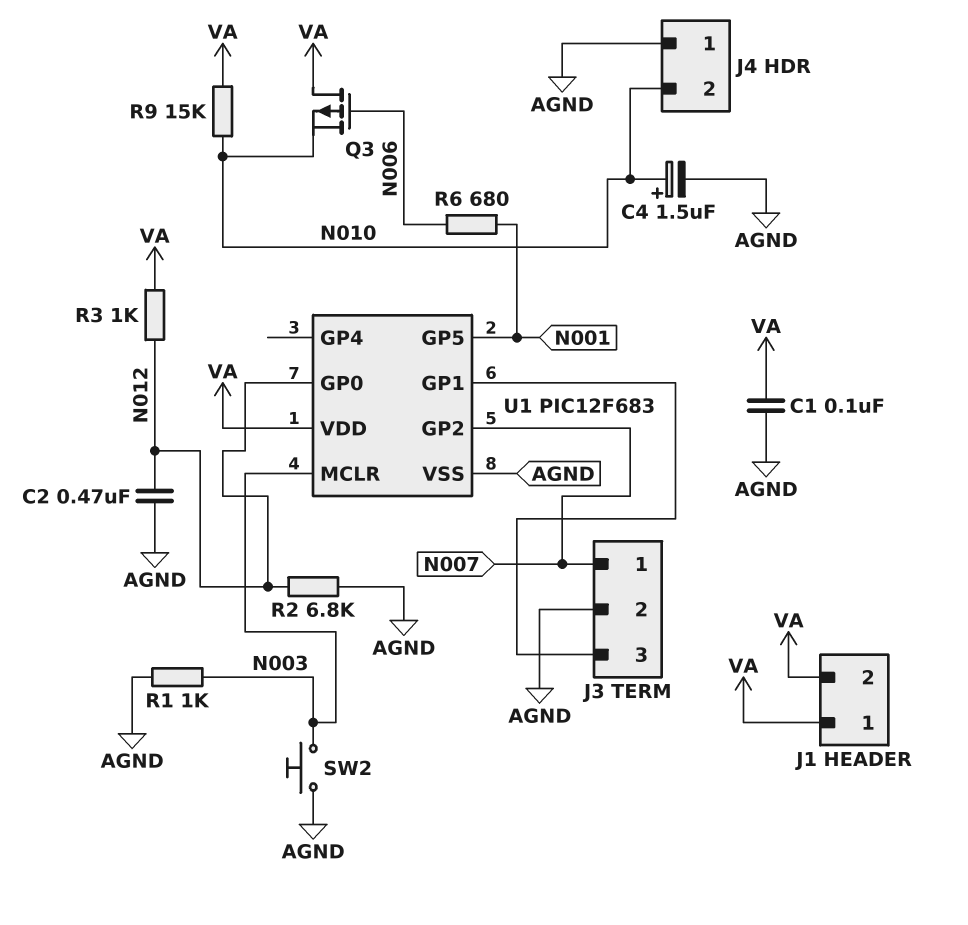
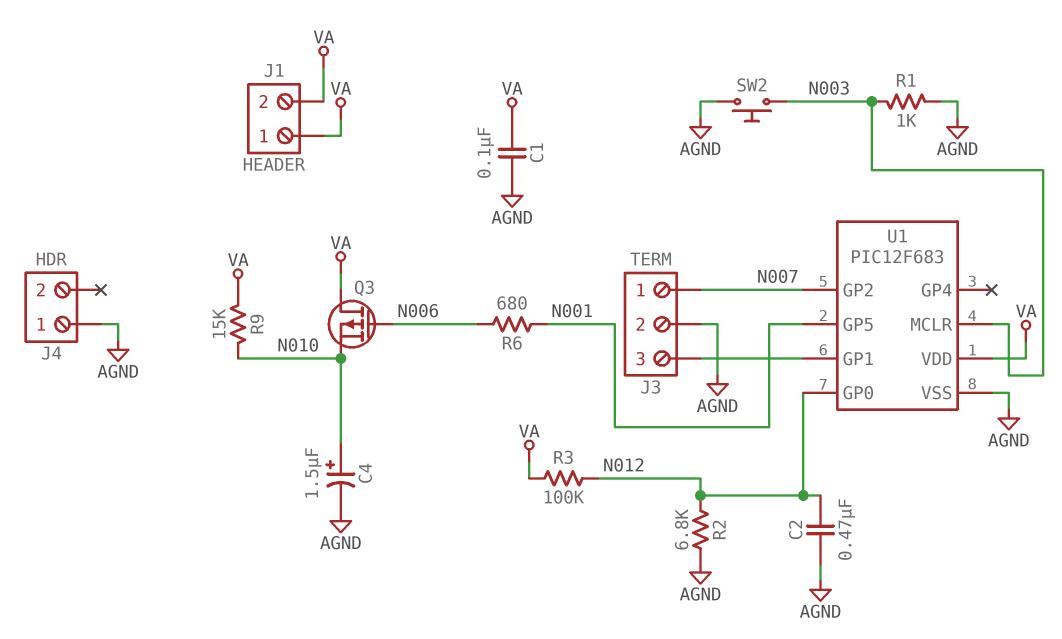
J4 pin 2: N010 -> none
R3: 1k (N012, VA) -> 100k (N012, VA)

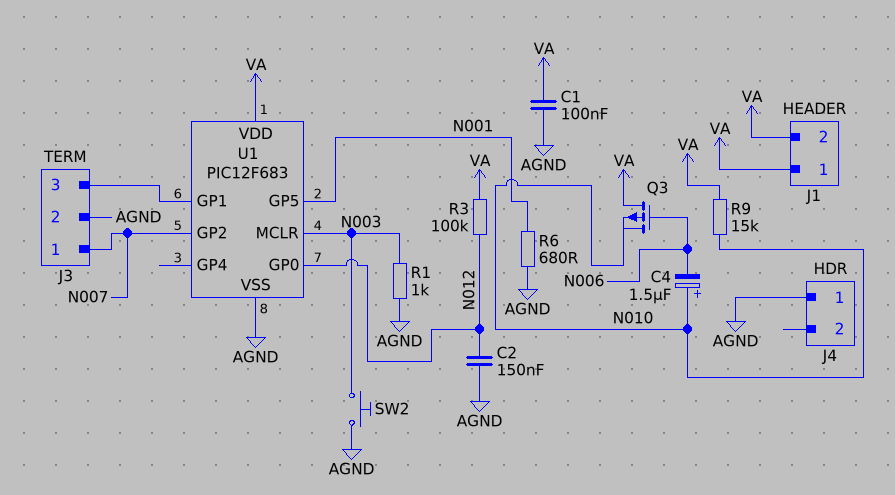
C2: 470nF (AGND, N012) -> 150nF (AGND, N012)
C4: 1.5uF (plus N010, minus AGND) -> 1.5uF (plus N010, minus N006)
R2: 6.8k (AGND, N012) -> none
R6: 680 (N001, N006) -> 680 (AGND, N001)

